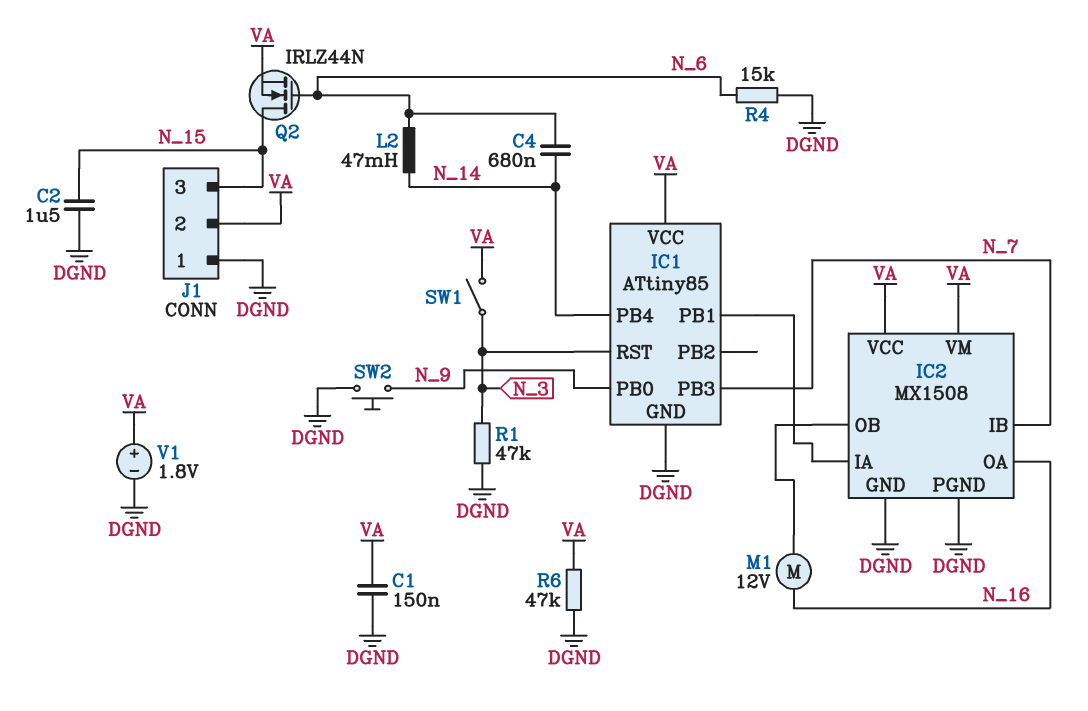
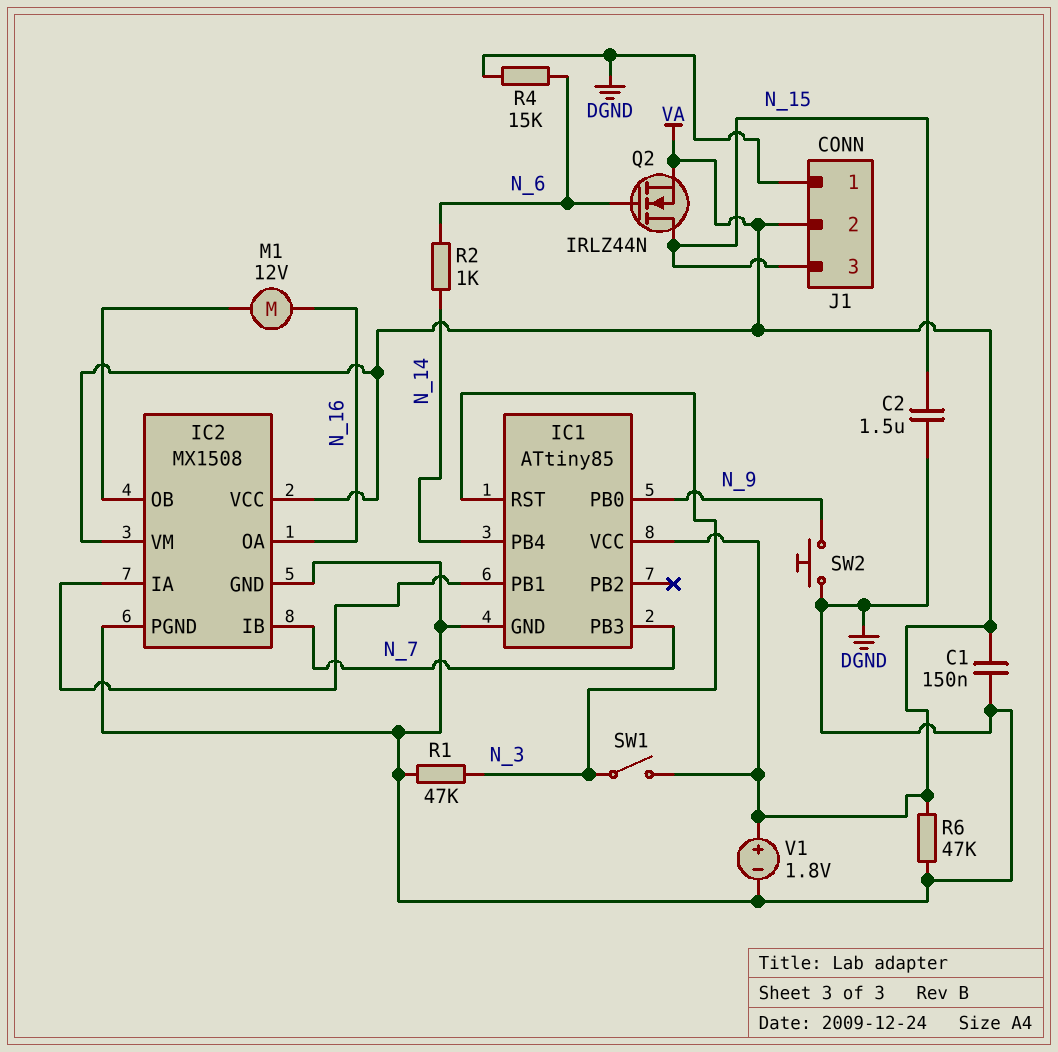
C4: 680nF (N_6, N_14) -> none
L2: 47mH (N_6, N_14) -> none
R2: none -> 1k (N_6, N_14)

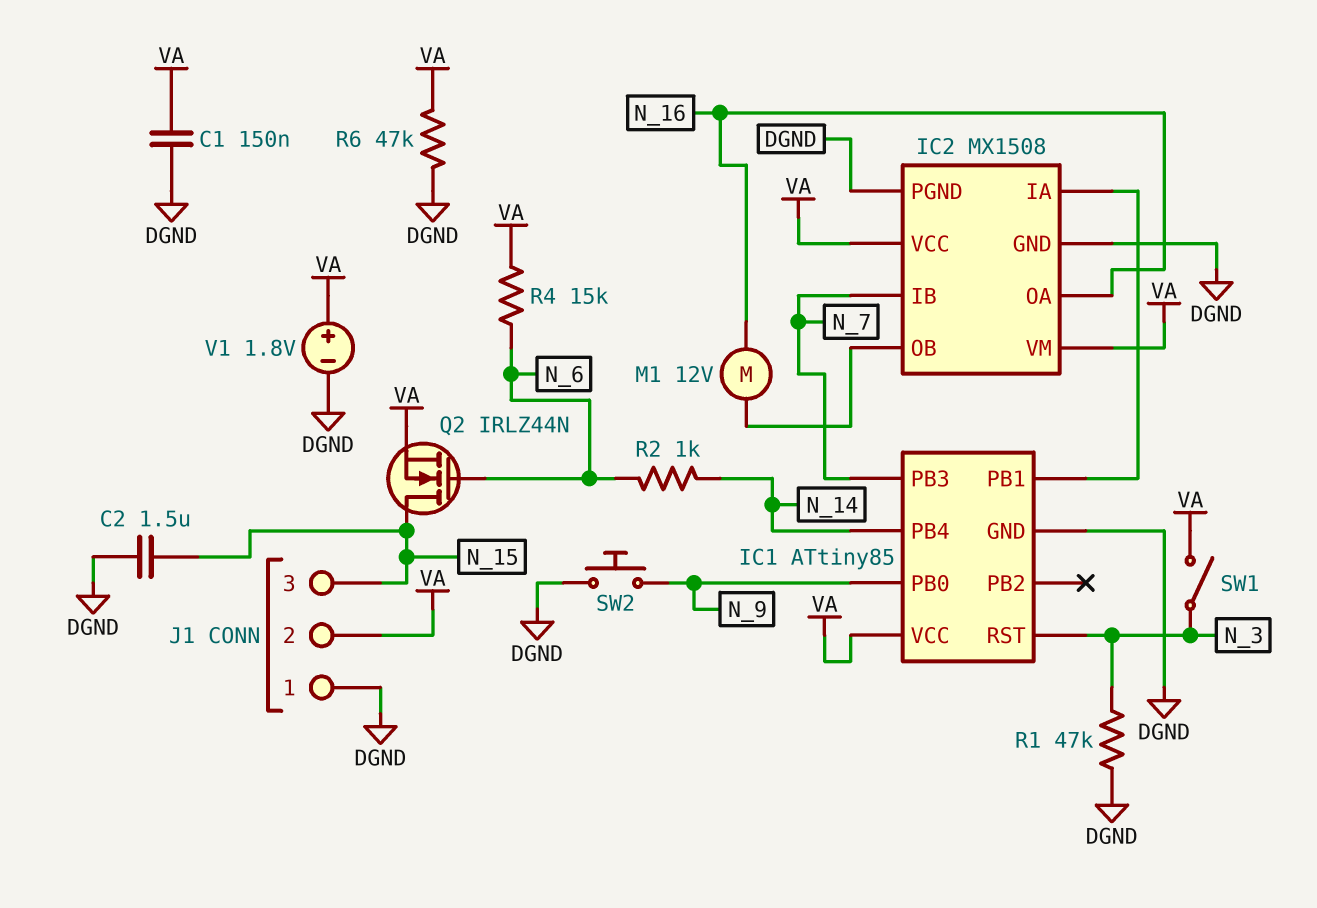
R4: 15k (DGND, N_6) -> 15k (N_6, VA)

